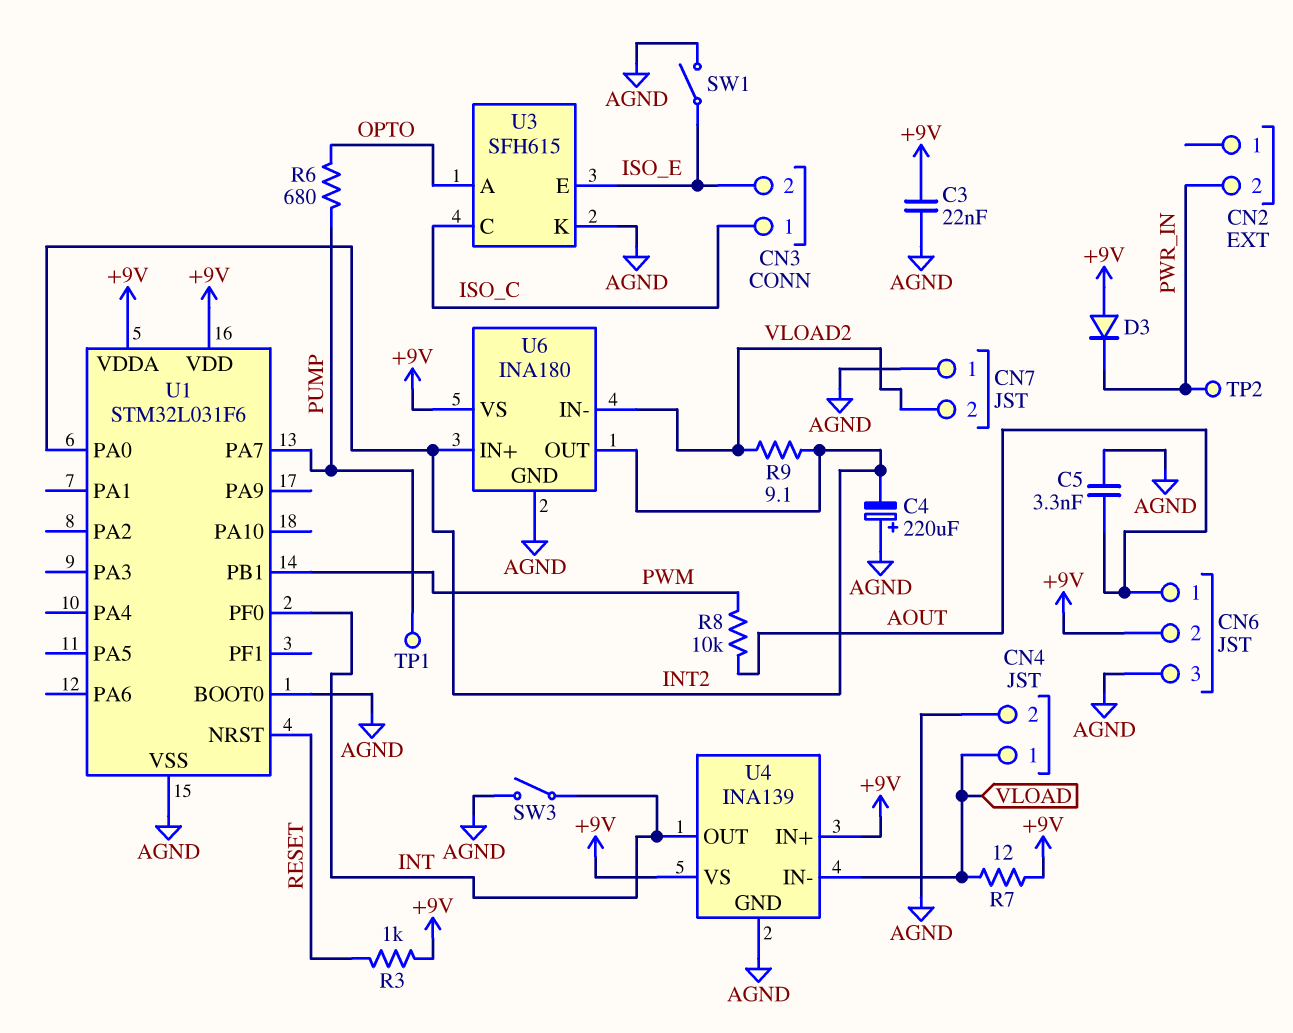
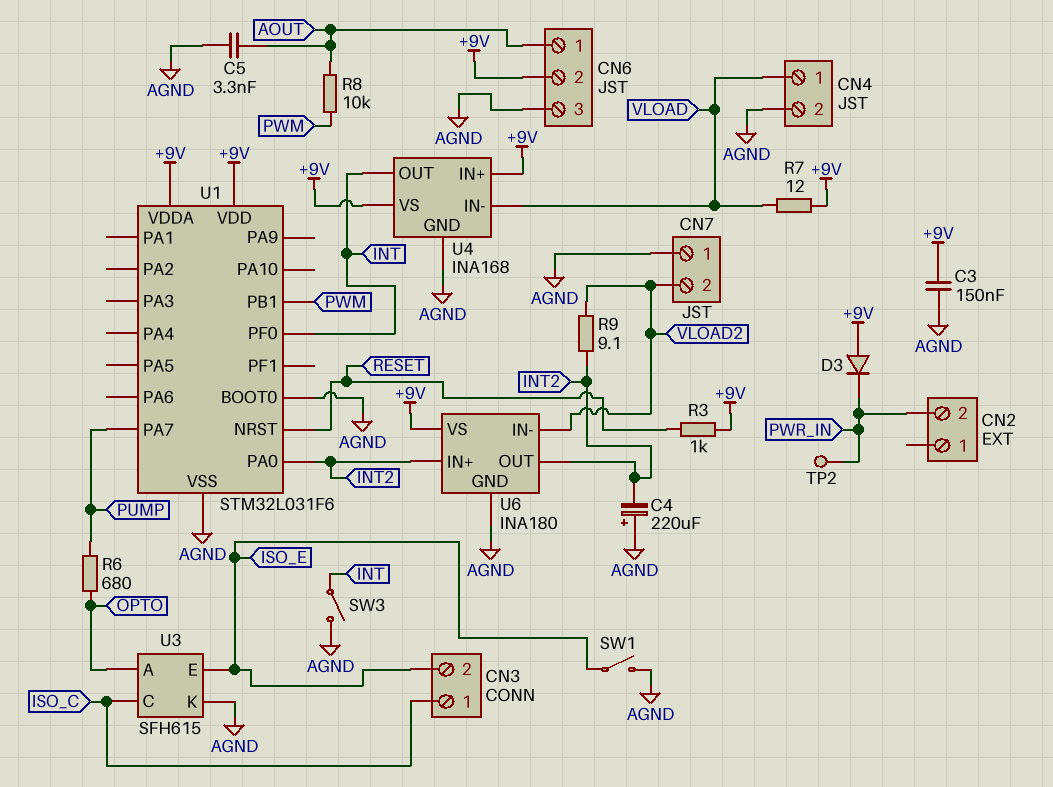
C3: 22nF (+9V, AGND) -> 150nF (+9V, AGND)
TP1: test point (PUMP) -> none
U4: INA139 -> INA168

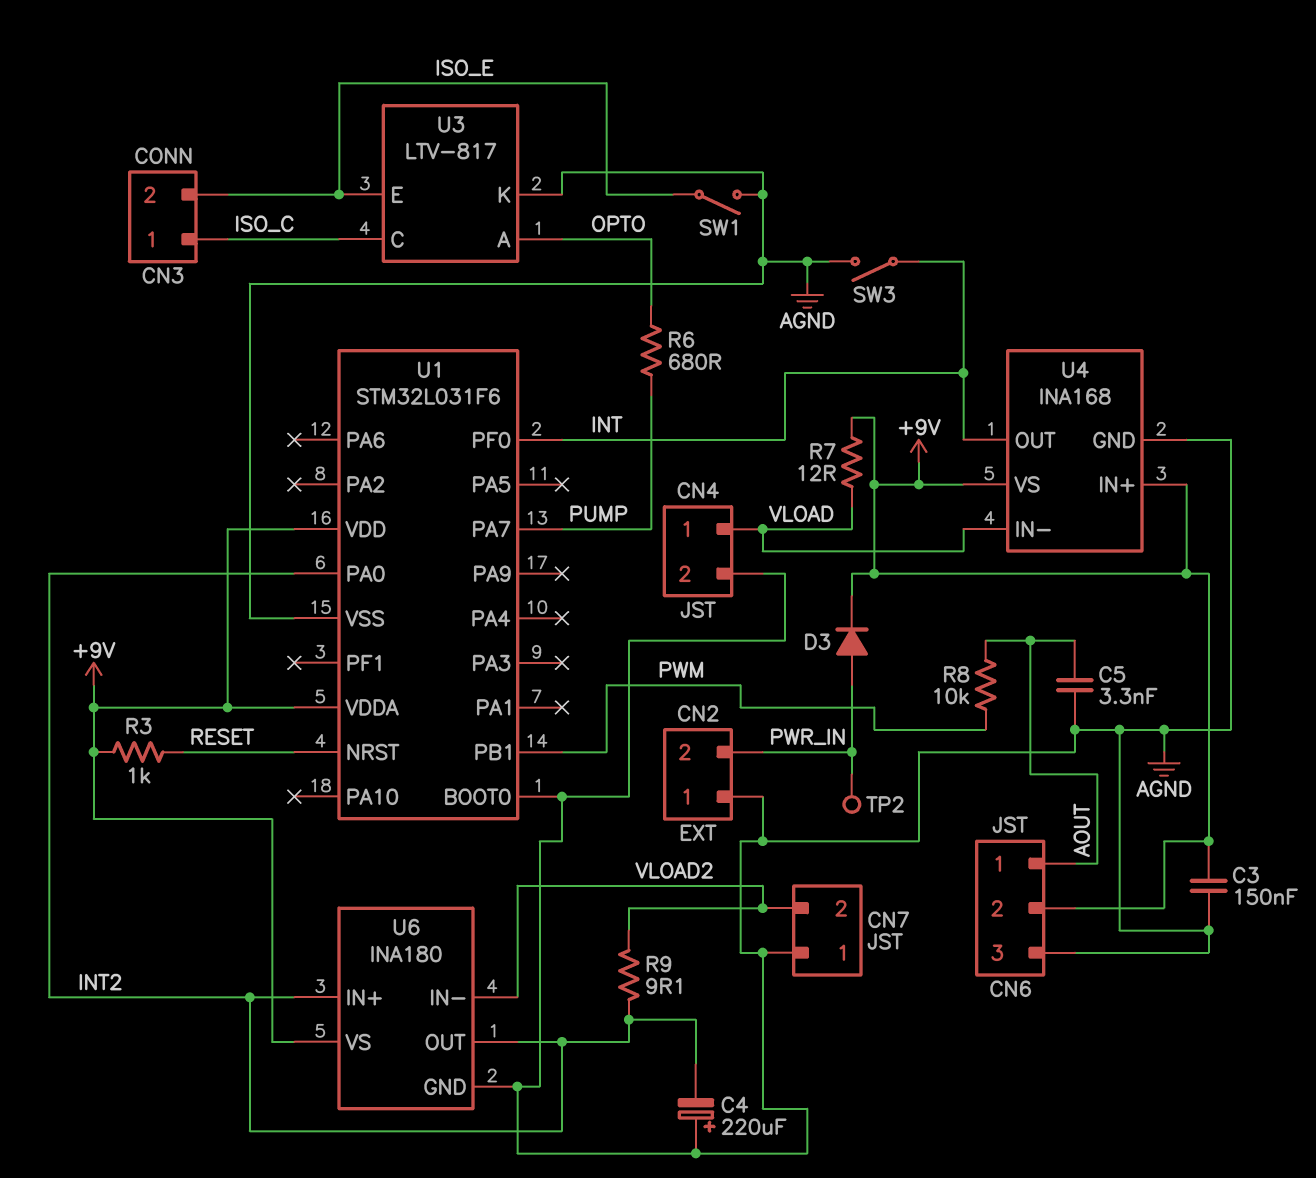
CN2 pin 1: none -> AGND
D3: diode (A +9V, K PWR_IN) -> diode (A PWR_IN, K +9V)
U3: SFH615 -> LTV-817

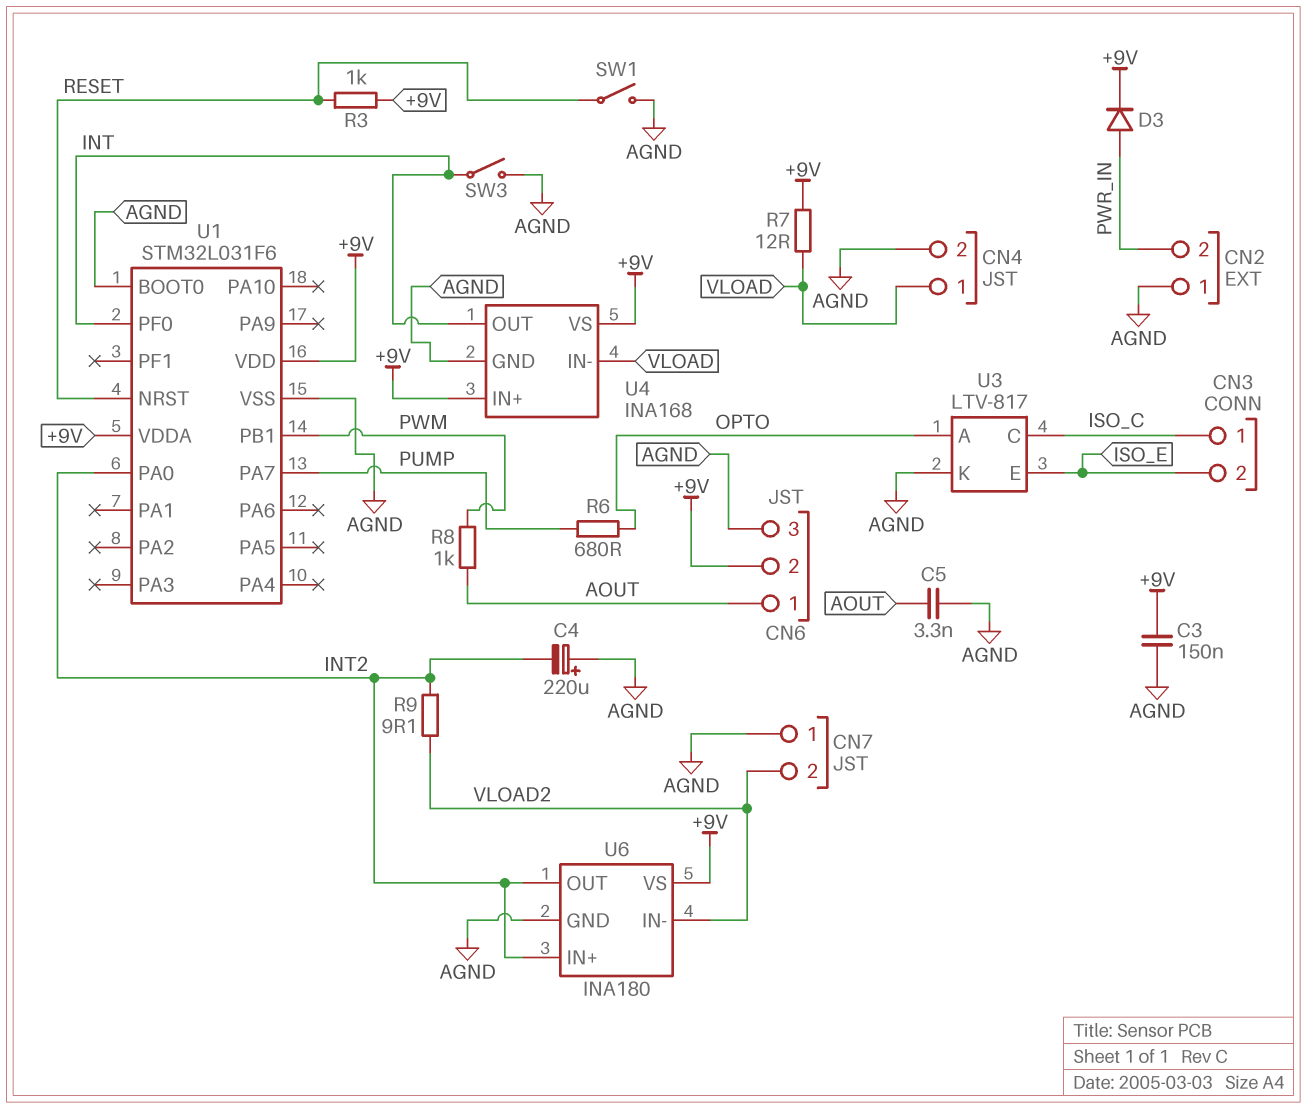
R8: 10k (AOUT, PWM) -> 1k (AOUT, PWM)
SW1: switch (AGND, ISO_E) -> switch (AGND, RESET)
TP2: test point (PWR_IN) -> none

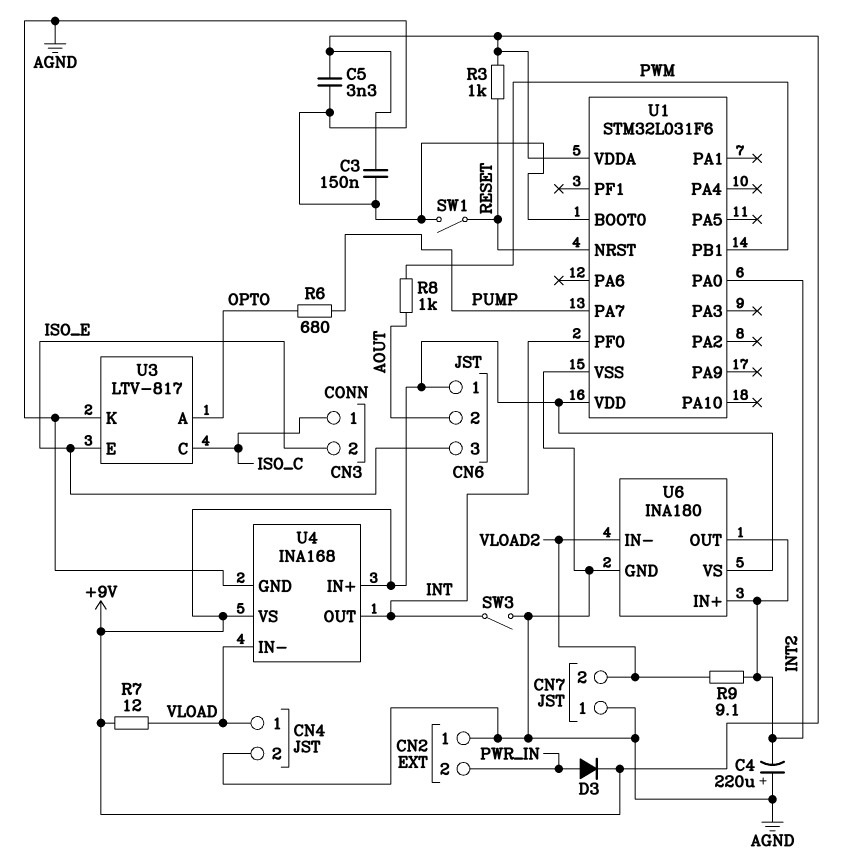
C5: 3.3nF (AGND, AOUT) -> 3.3nF (+9V, AGND)
CN6 pin 1: AOUT -> +9V
CN6 pin 2: +9V -> AOUT
CN6 pin 3: AGND -> ISO_E

